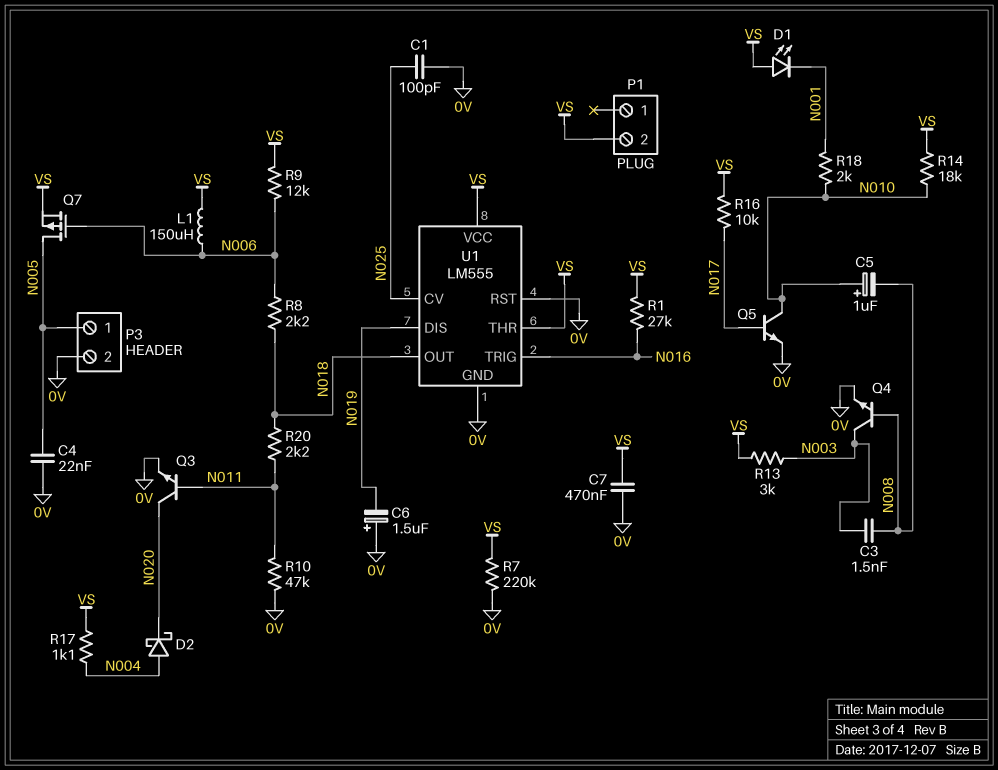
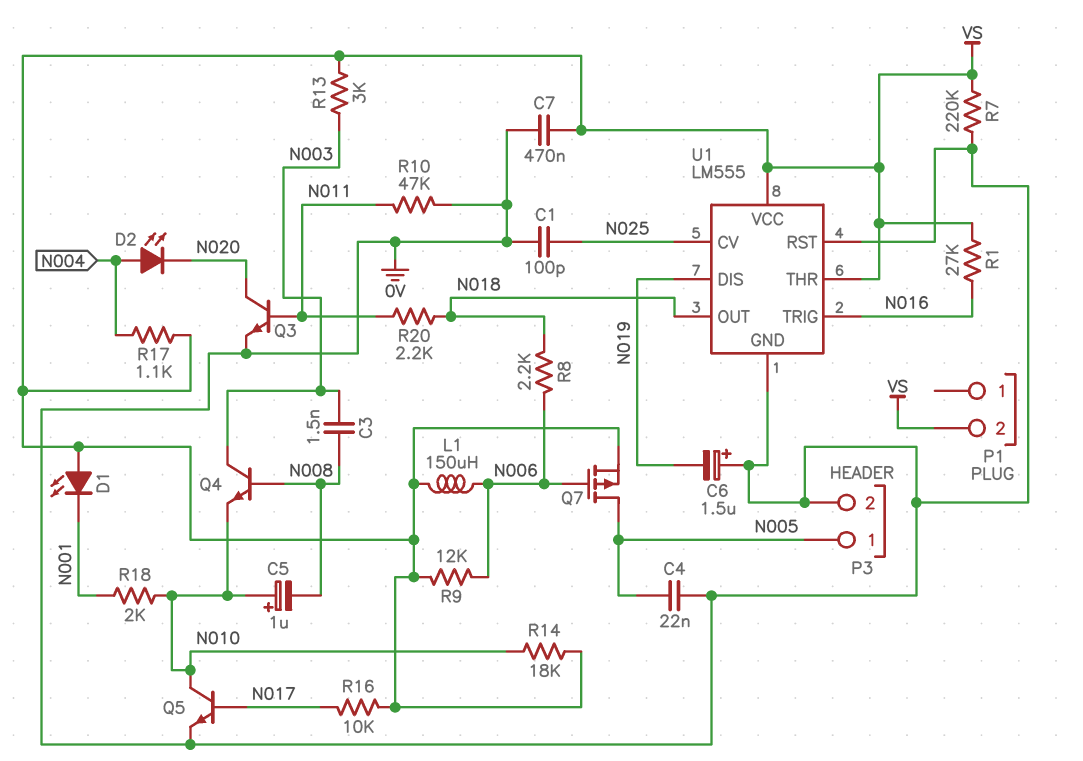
D2: schottky (A N004, K N020) -> LED (A N004, K N020)
Q4: NPN (B N008, C N003, E 0V) -> NPN (B N008, C N003, E N010)

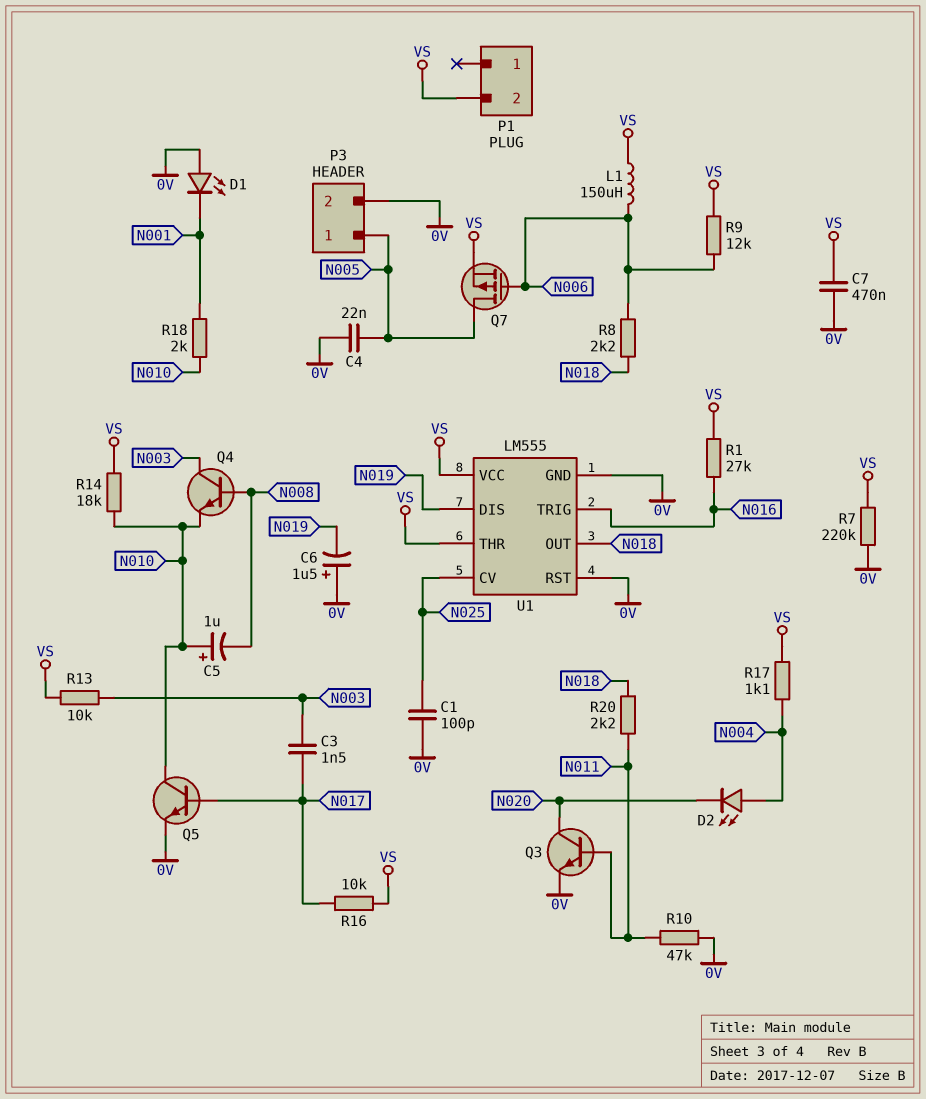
C3: 1.5nF (N003, N008) -> 1.5nF (N003, N017)
D1: LED (A VS, K N001) -> LED (A 0V, K N001)
R13: 3k (N003, VS) -> 10k (N003, VS)

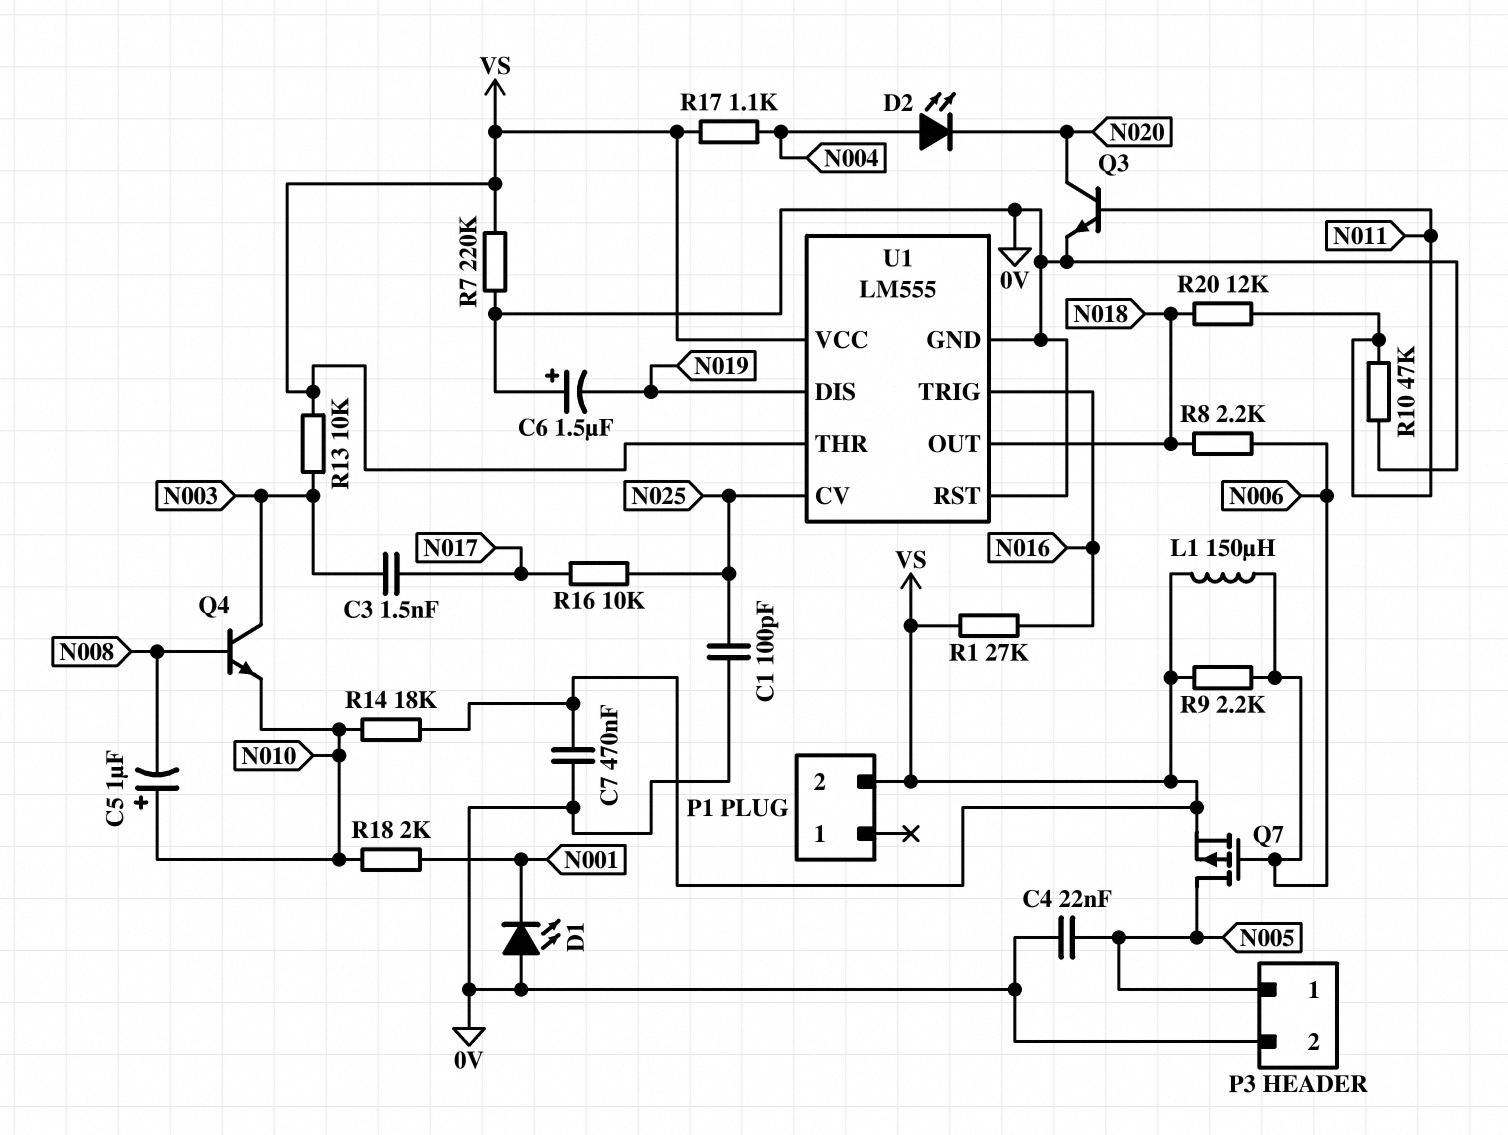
Q5: NPN (B N017, C N010, E 0V) -> none
R9: 12k (N006, VS) -> 2.2k (N006, VS)
R16: 10k (N017, VS) -> 10k (N017, N025)
R20: 2.2k (N011, N018) -> 12k (N011, N018)

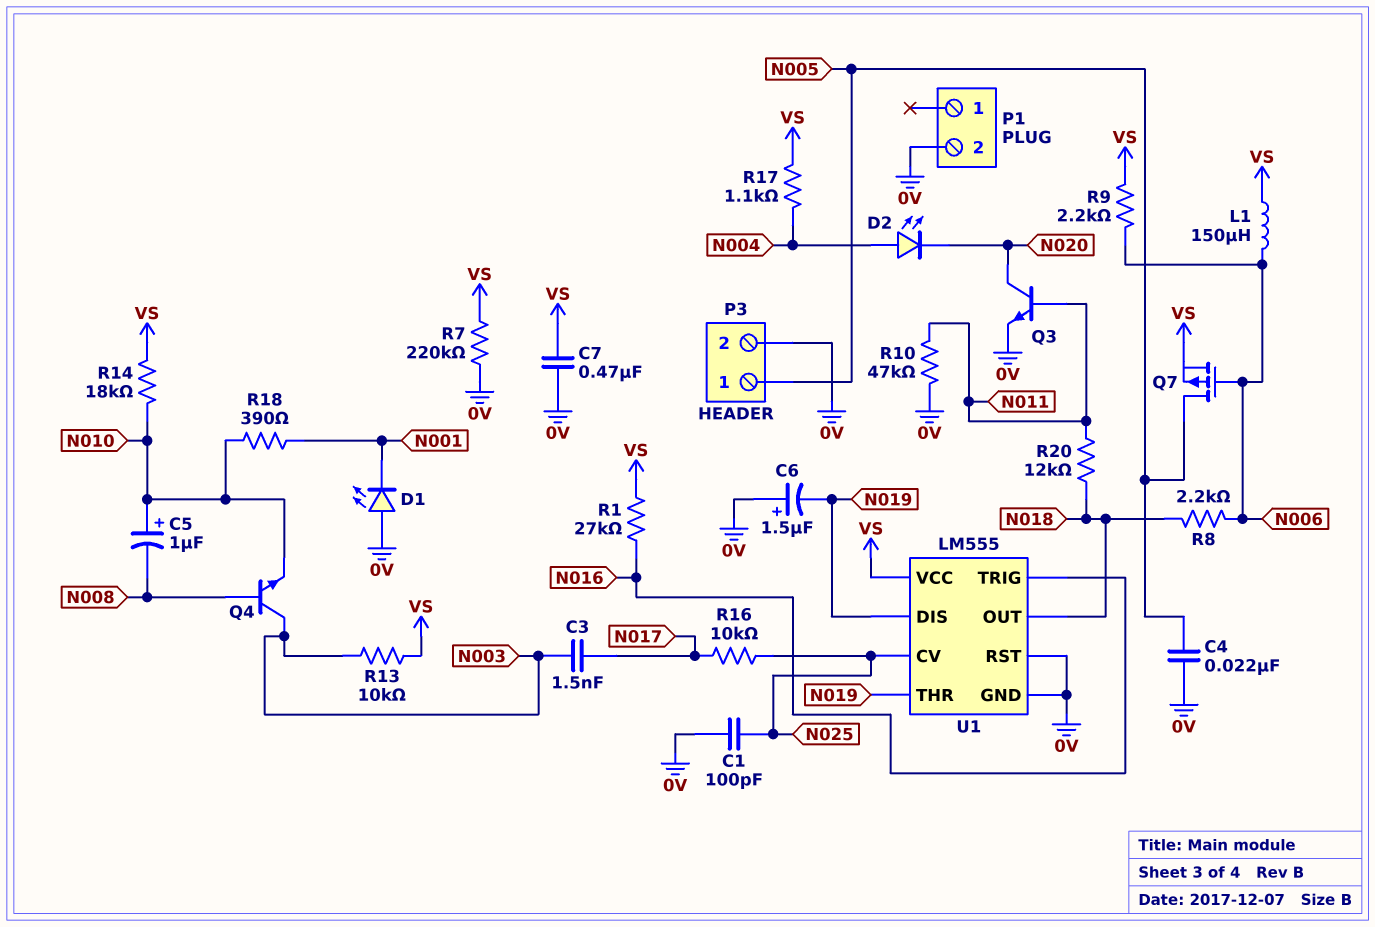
P1 pin 2: VS -> 0V
R18: 2k (N001, N010) -> 390 (N001, N010)
U1 pin THR: VS -> N019

